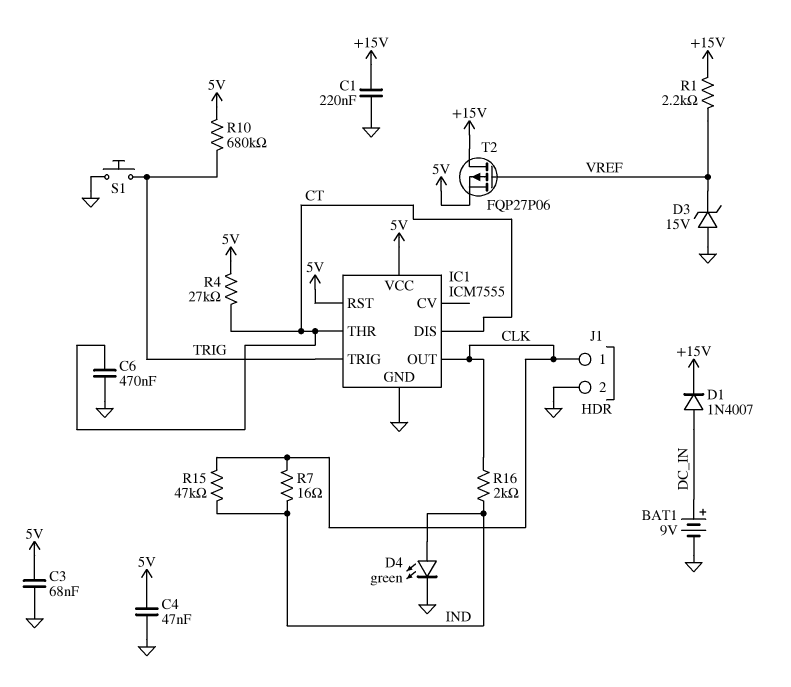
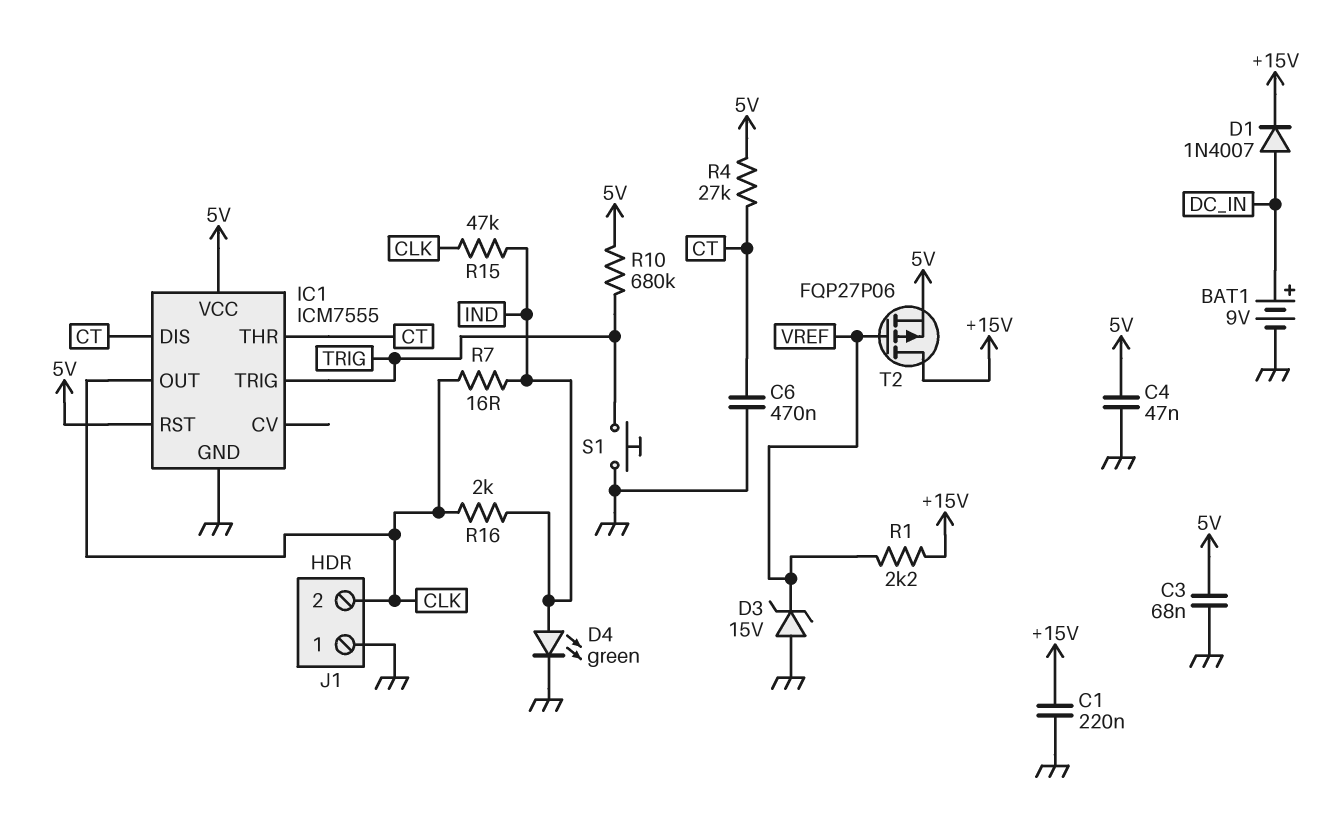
J1 pin 1: CLK -> GND
J1 pin 2: GND -> CLK

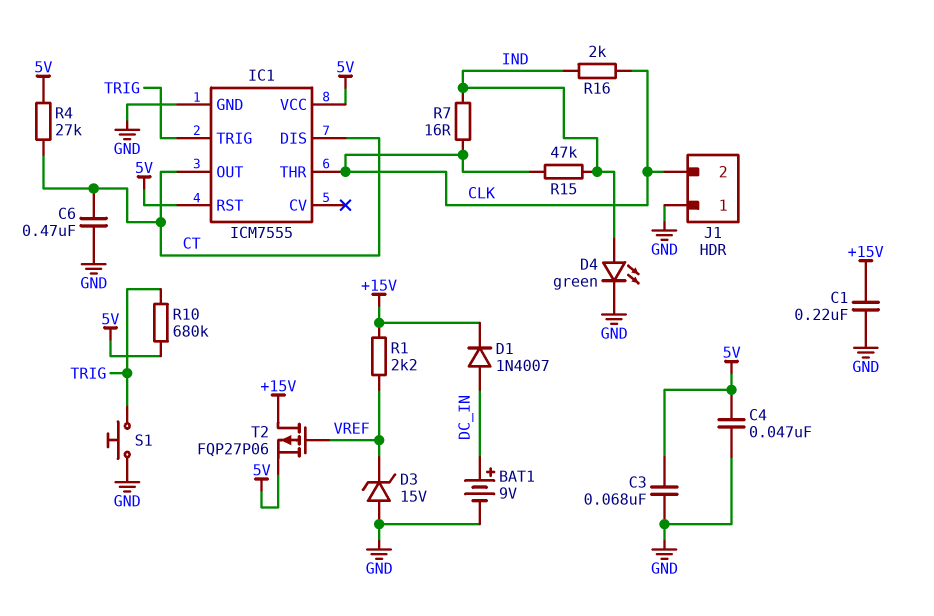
IC1 pin OUT: CLK -> CT
IC1 pin THR: CT -> CLK

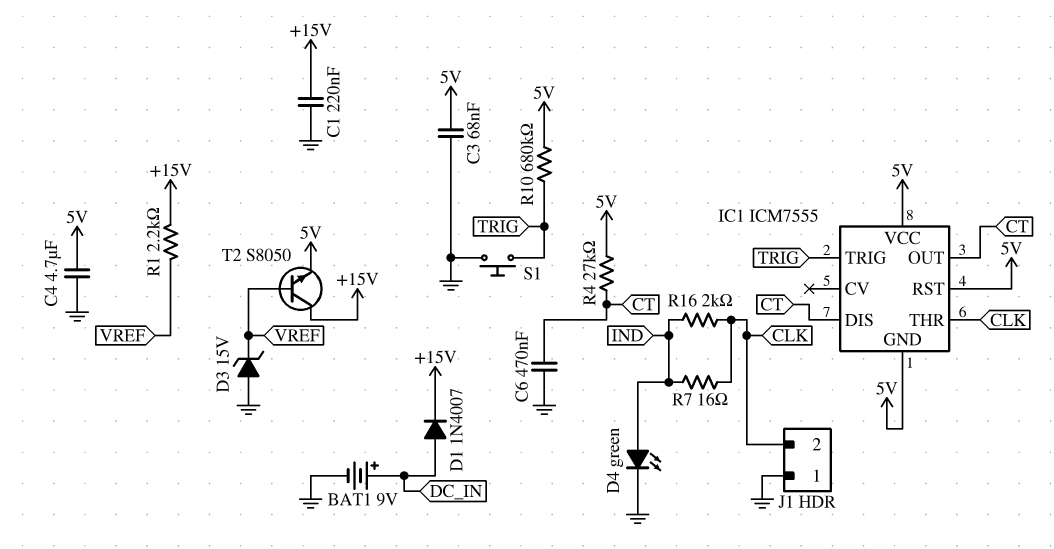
C4: 47nF (5V, GND) -> 4.7uF (5V, GND)
IC1 pin GND: GND -> 5V
R15: 47k (CLK, IND) -> none
T2: PMOS FQP27P06 (G VREF, D +15V, S 5V) -> NPN S8050 (B VREF, C +15V, E 5V)

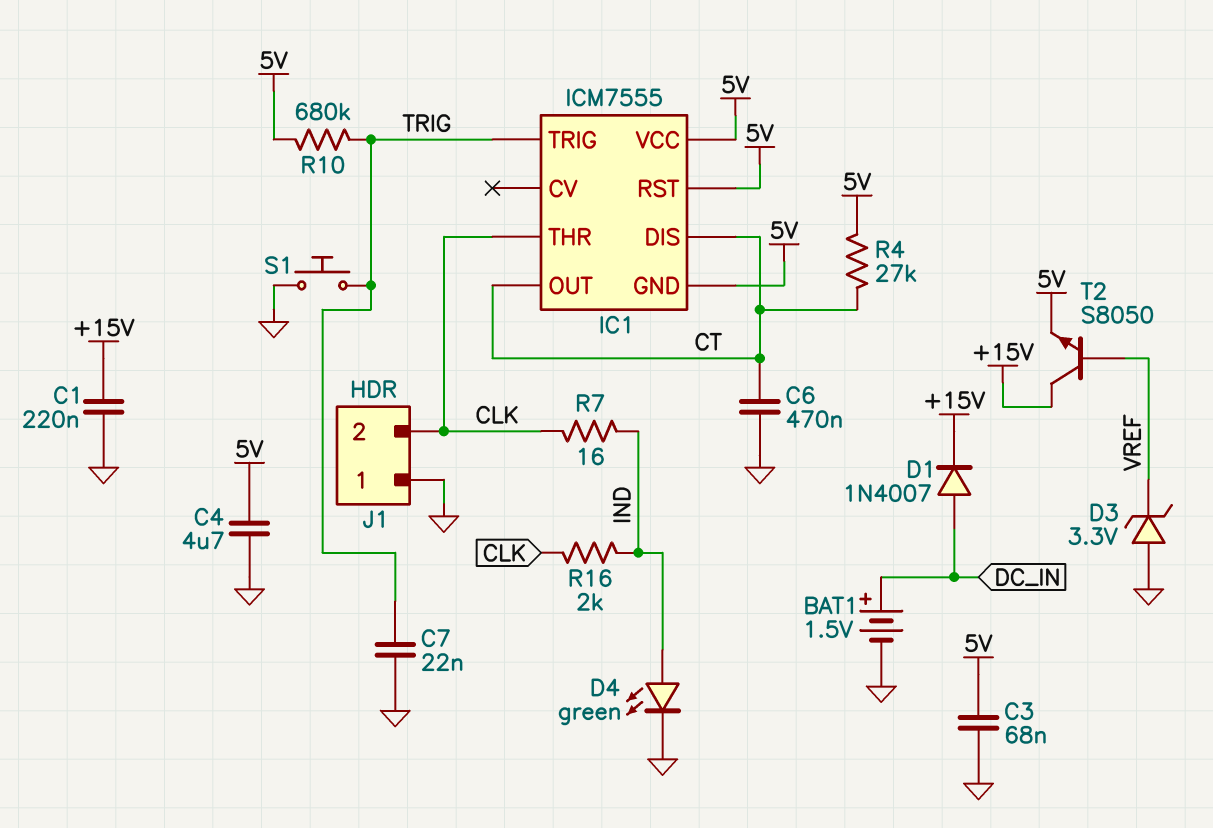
BAT1: 9V (plus DC_IN, minus GND) -> 1.5V (plus DC_IN, minus GND)
C7: none -> 22nF (GND, TRIG)
D3: zener 15V (A GND, K VREF) -> zener 3.3V (A GND, K VREF)
R1: 2.2k (+15V, VREF) -> none

